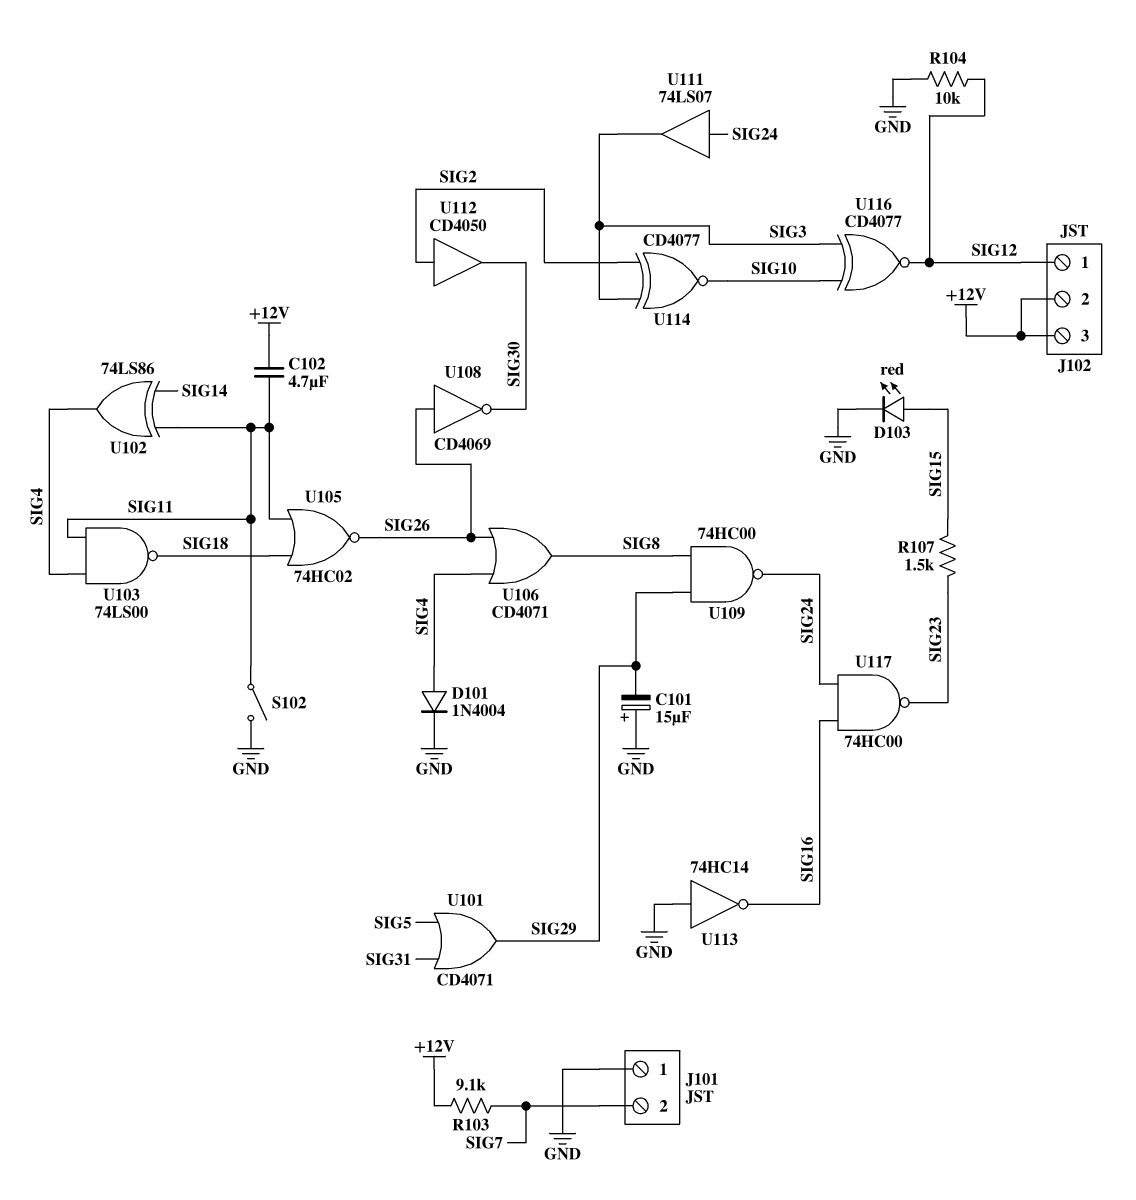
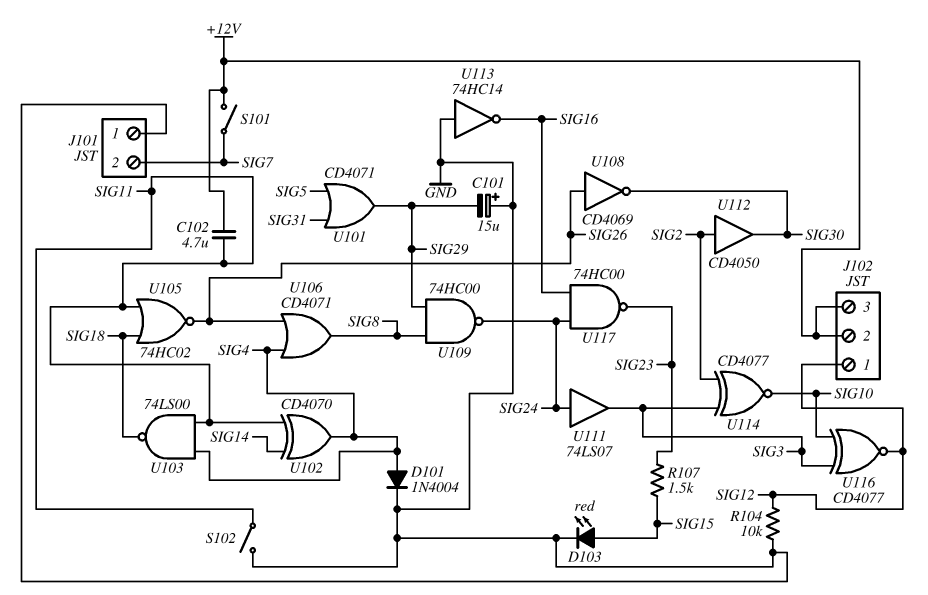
R103: 9.1k (+12V, SIG7) -> none
S101: none -> switch (+12V, SIG7)
U102: XOR 74LS86 (in SIG11, in SIG14, out SIG4) -> XOR CD4070 (in SIG11, in SIG14, out SIG4)

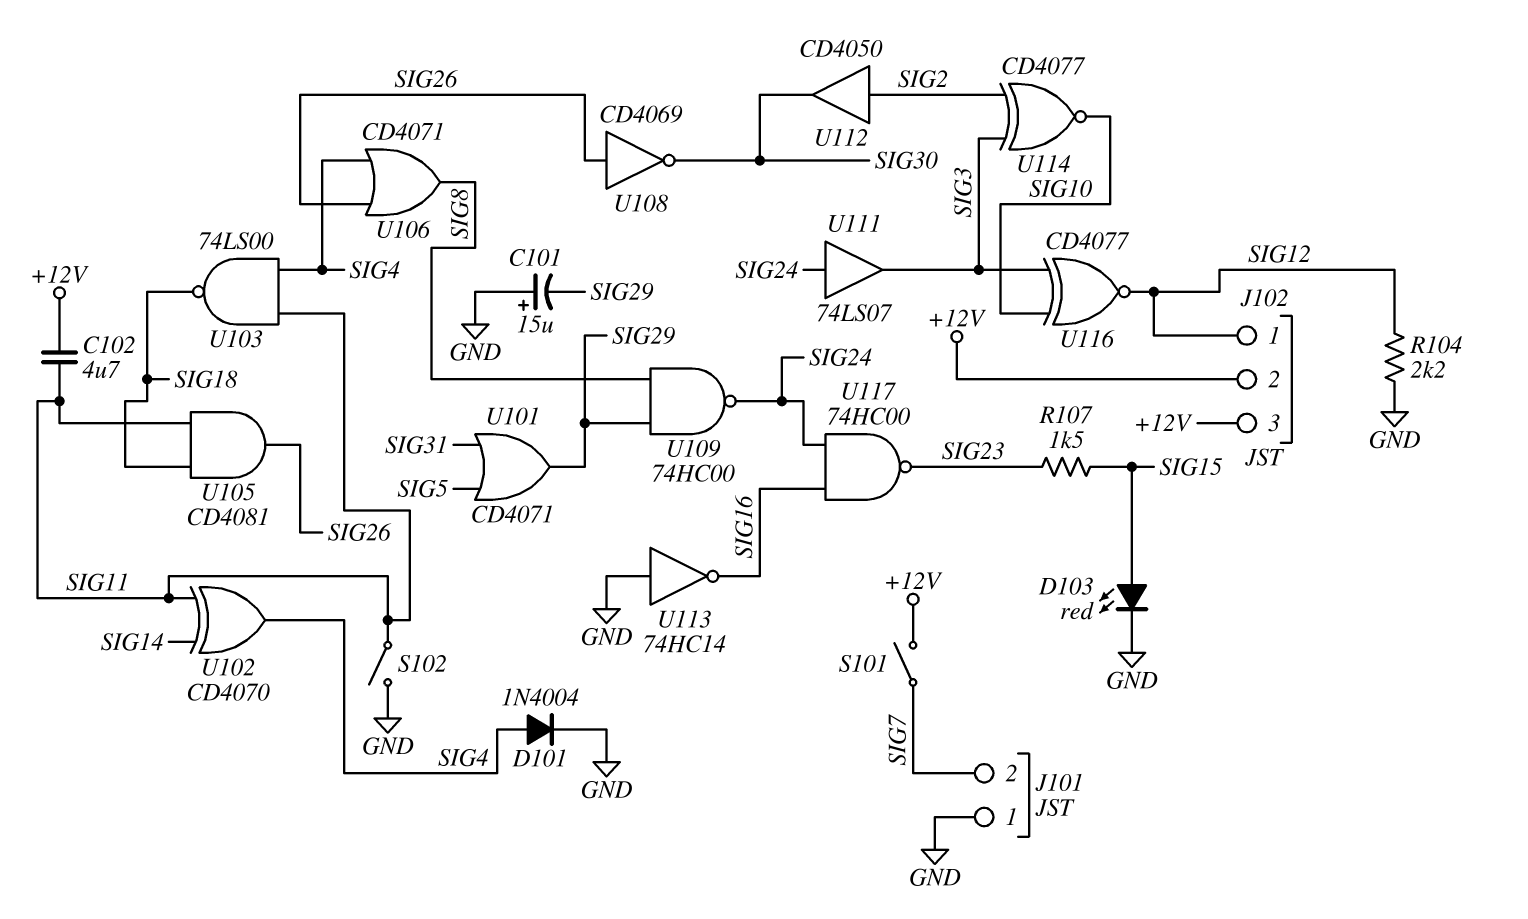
R104: 10k (GND, SIG12) -> 2.2k (GND, SIG12)
U105: NOR 74HC02 (in SIG11, in SIG18, out SIG26) -> AND CD4081 (in SIG11, in SIG18, out SIG26)

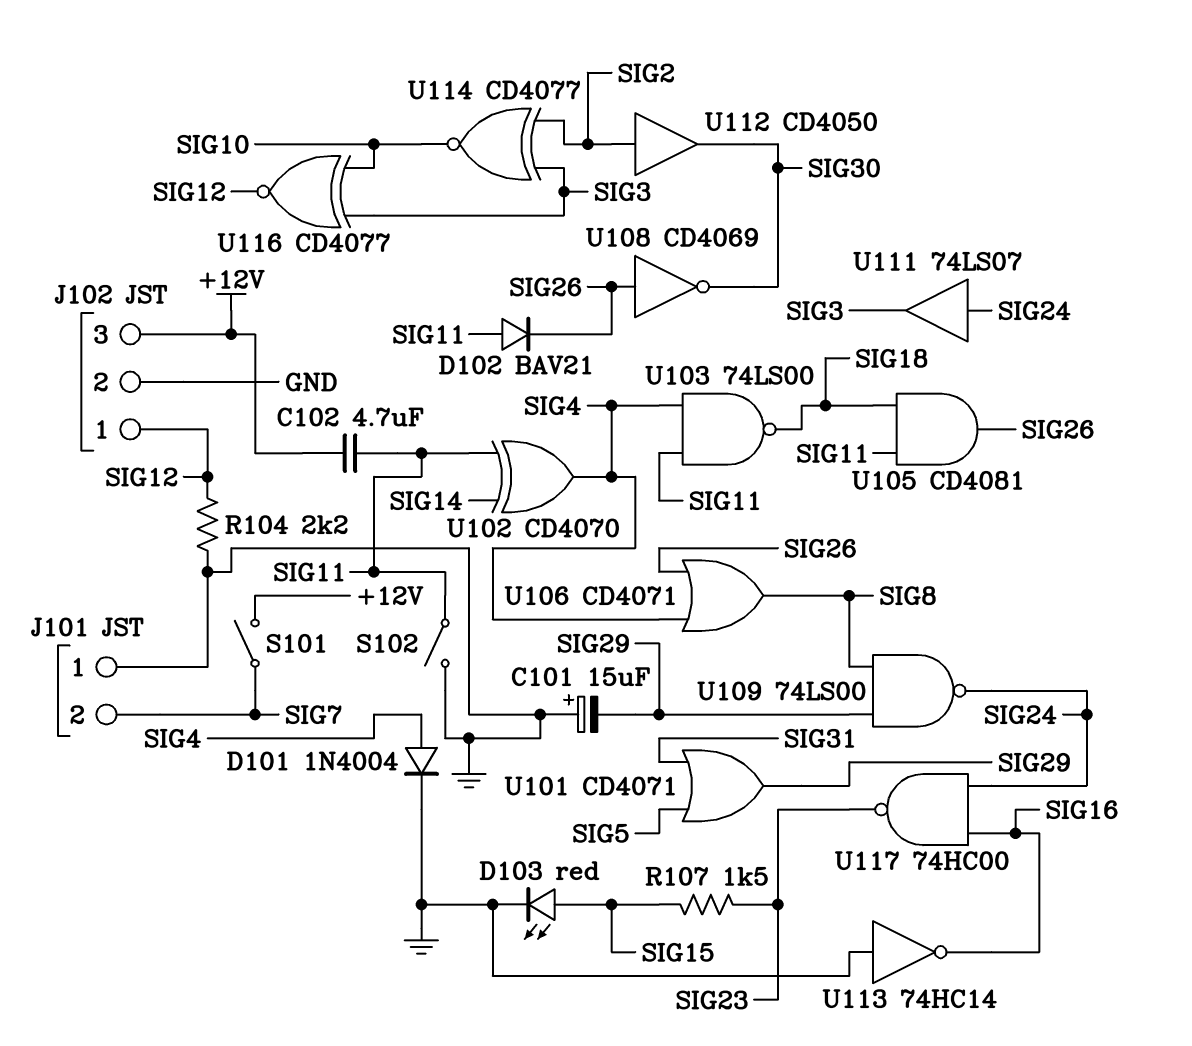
D102: none -> diode BAV21 (A SIG11, K SIG26)
J102 pin 2: +12V -> GND
U109: NAND 74HC00 (in SIG8, in SIG29, out SIG24) -> NAND 74LS00 (in SIG8, in SIG29, out SIG24)

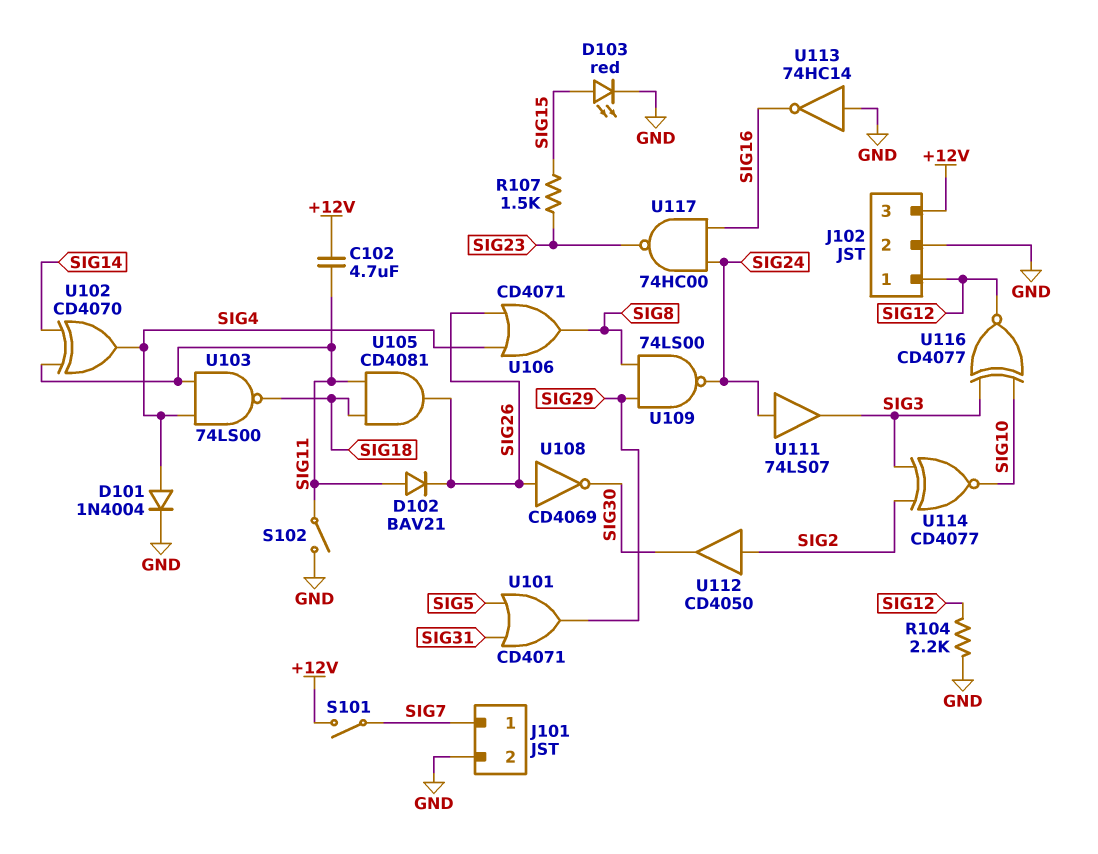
C101: 15uF (plus GND, minus SIG29) -> none
J101 pin 1: GND -> SIG7
J101 pin 2: SIG7 -> GND

